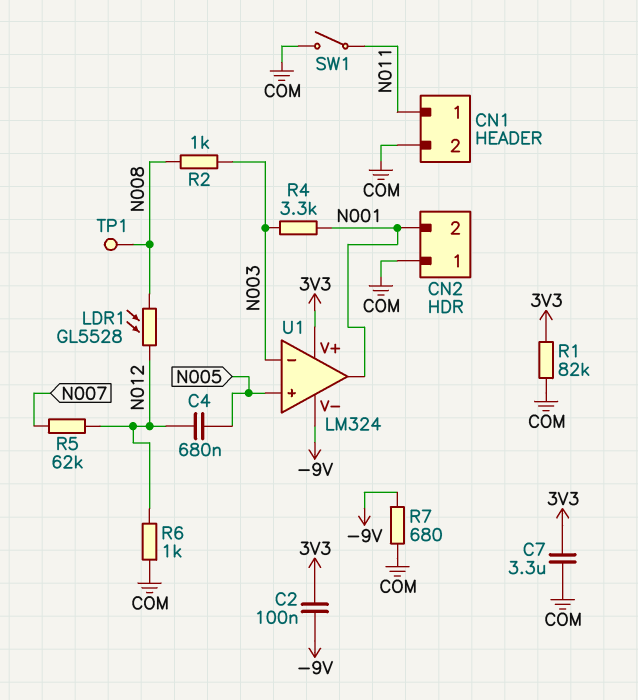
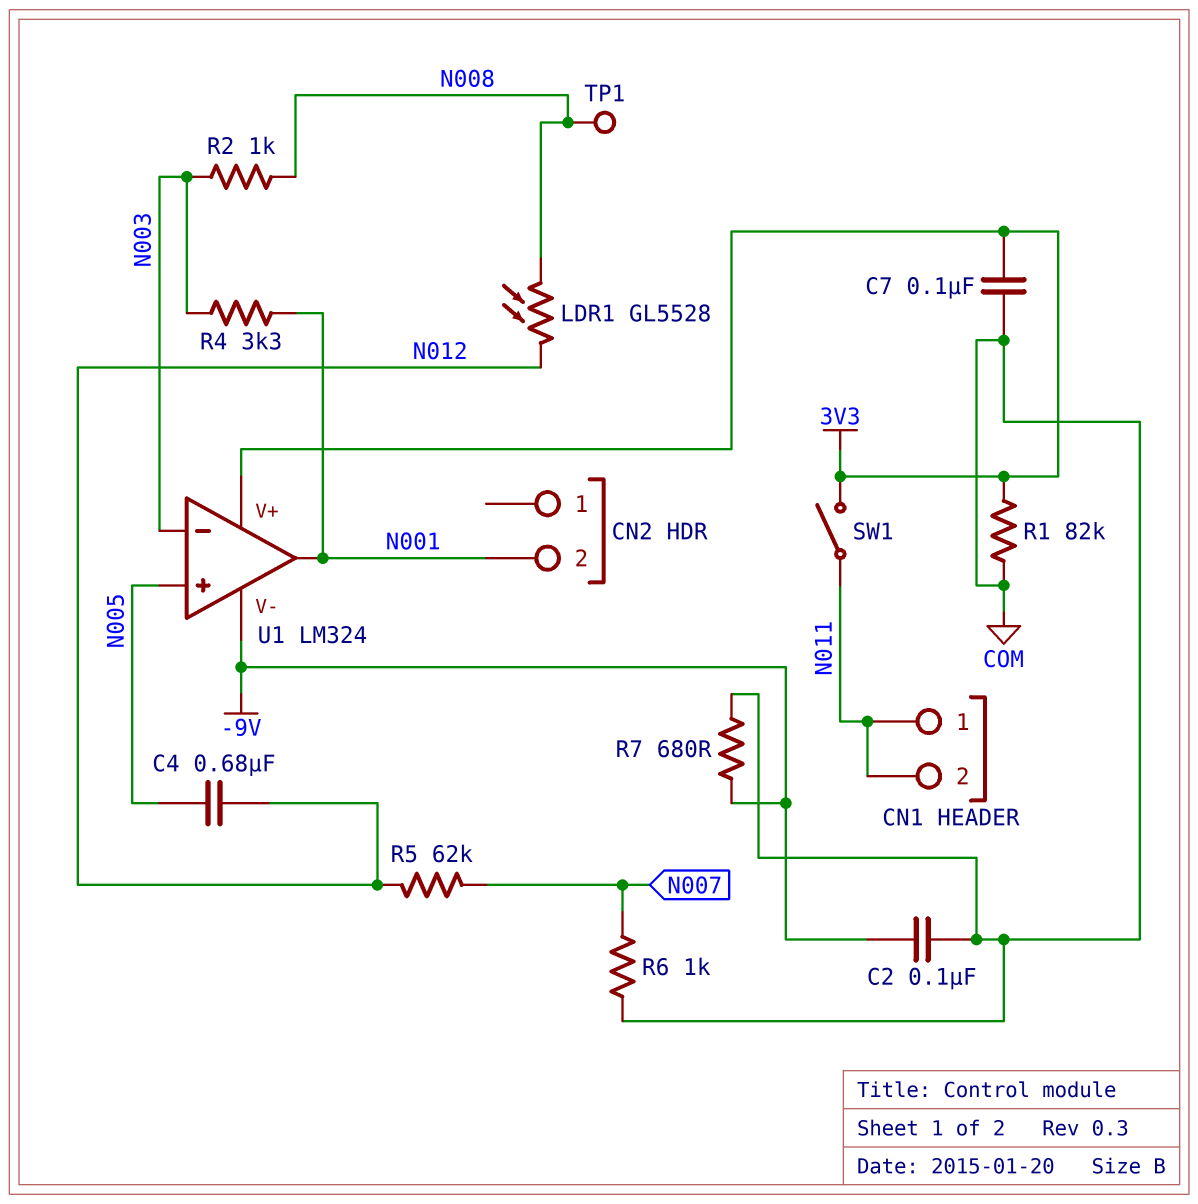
C2: 100nF (-9V, 3V3) -> 100nF (-9V, COM)
C7: 3.3uF (3V3, COM) -> 100nF (3V3, COM)
CN1 pin 2: COM -> N011
CN2 pin 1: COM -> none
R6: 1k (COM, N012) -> 1k (COM, N007)
SW1: switch (COM, N011) -> switch (3V3, N011)

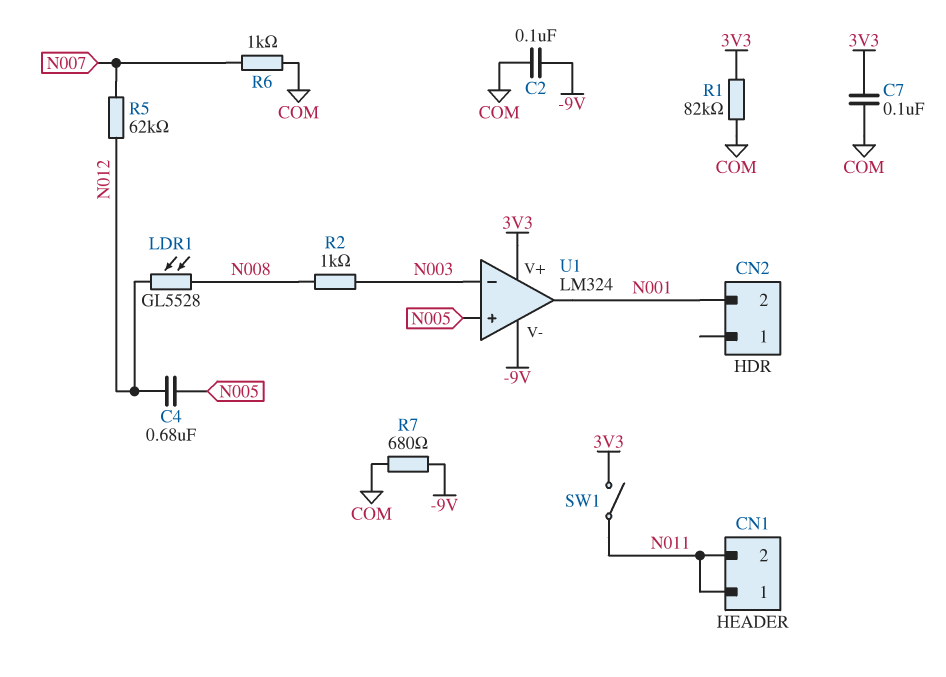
R4: 3.3k (N001, N003) -> none
TP1: test point (N008) -> none

